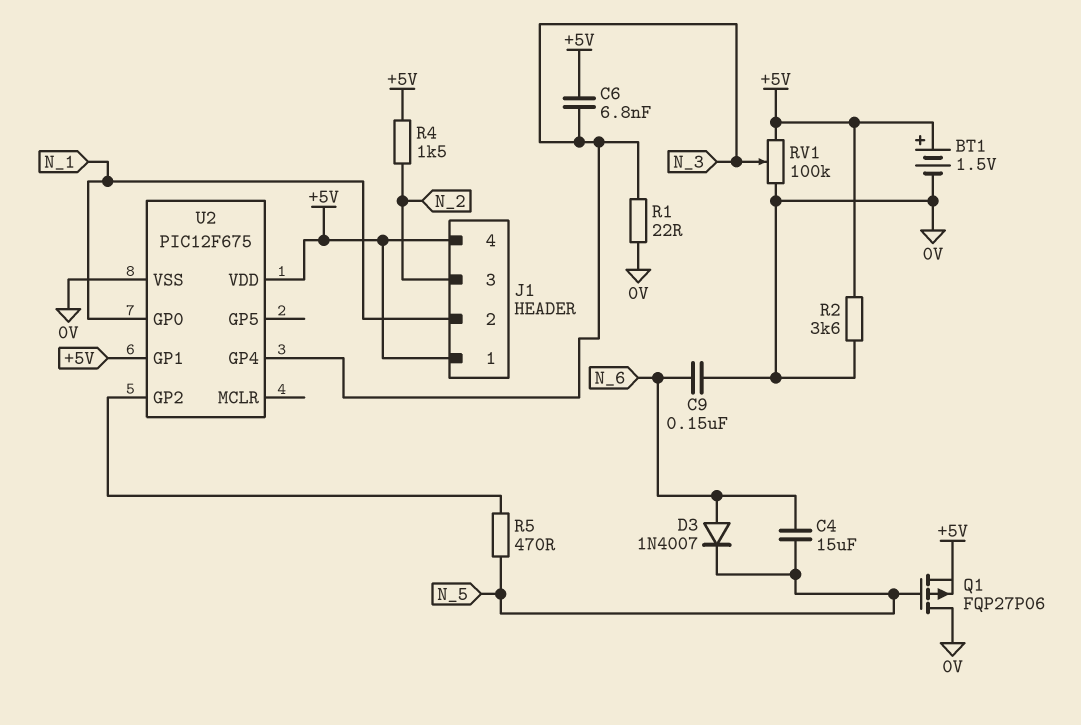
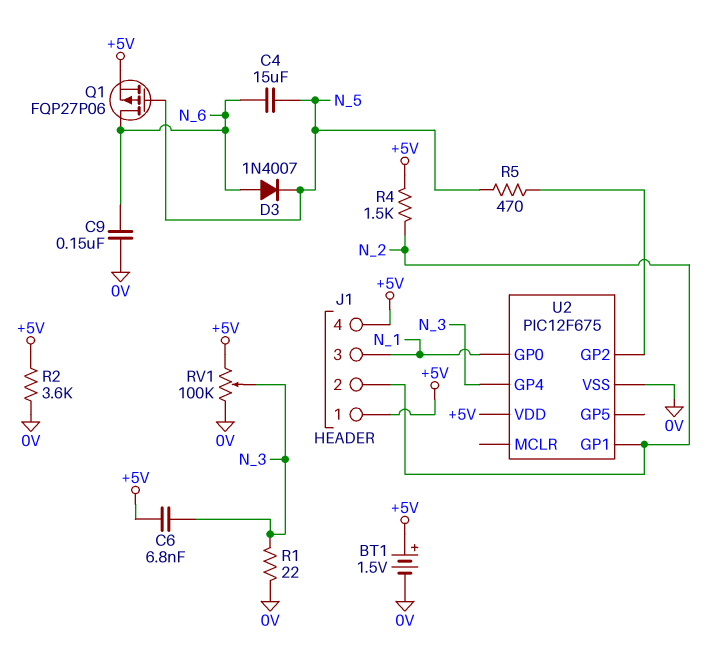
J1 pin 2: N_1 -> N_2
J1 pin 3: N_2 -> N_1
Q1: PMOS FQP27P06 (G N_5, D 0V, S +5V) -> PMOS FQP27P06 (G N_5, D N_6, S +5V)
U2 pin GP1: +5V -> N_2

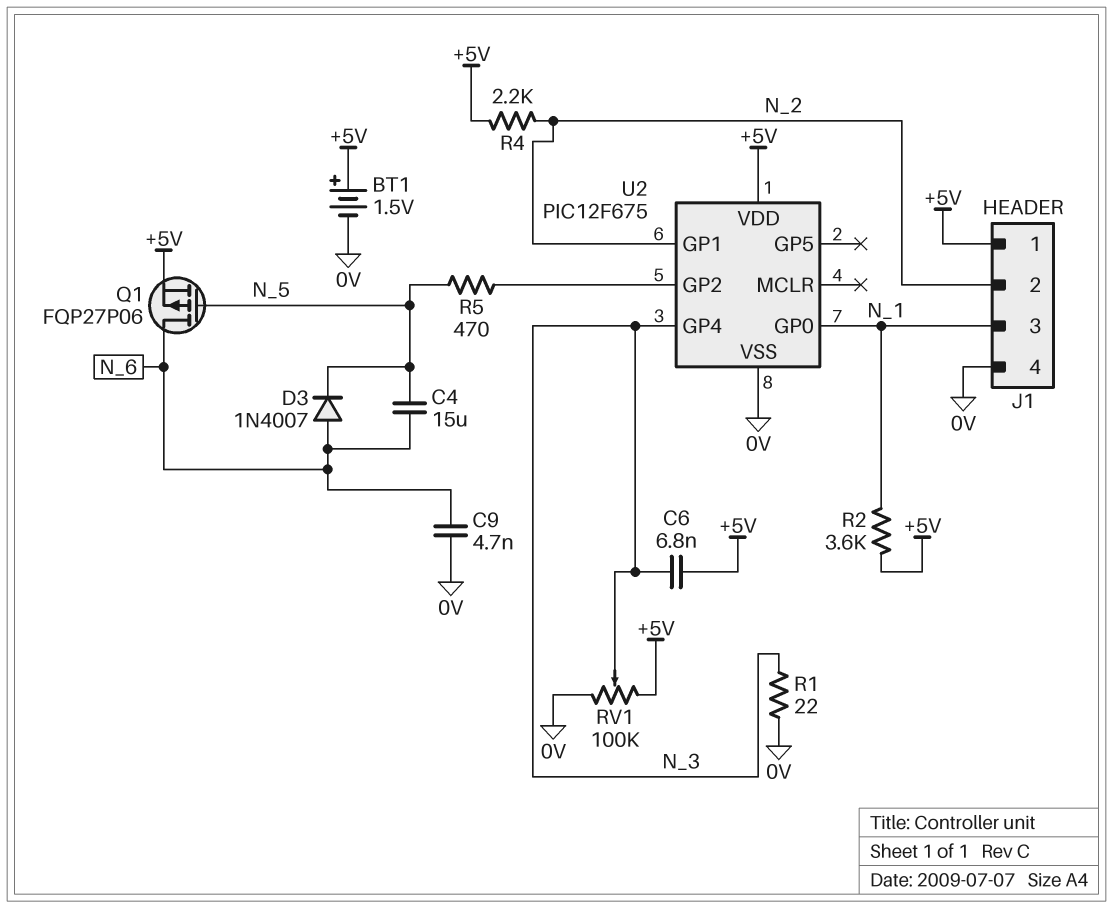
C9: 150nF (0V, N_6) -> 4.7nF (0V, N_6)
J1 pin 4: +5V -> 0V
R2: 3.6k (+5V, 0V) -> 3.6k (+5V, N_1)
R4: 1.5k (+5V, N_2) -> 2.2k (+5V, N_2)

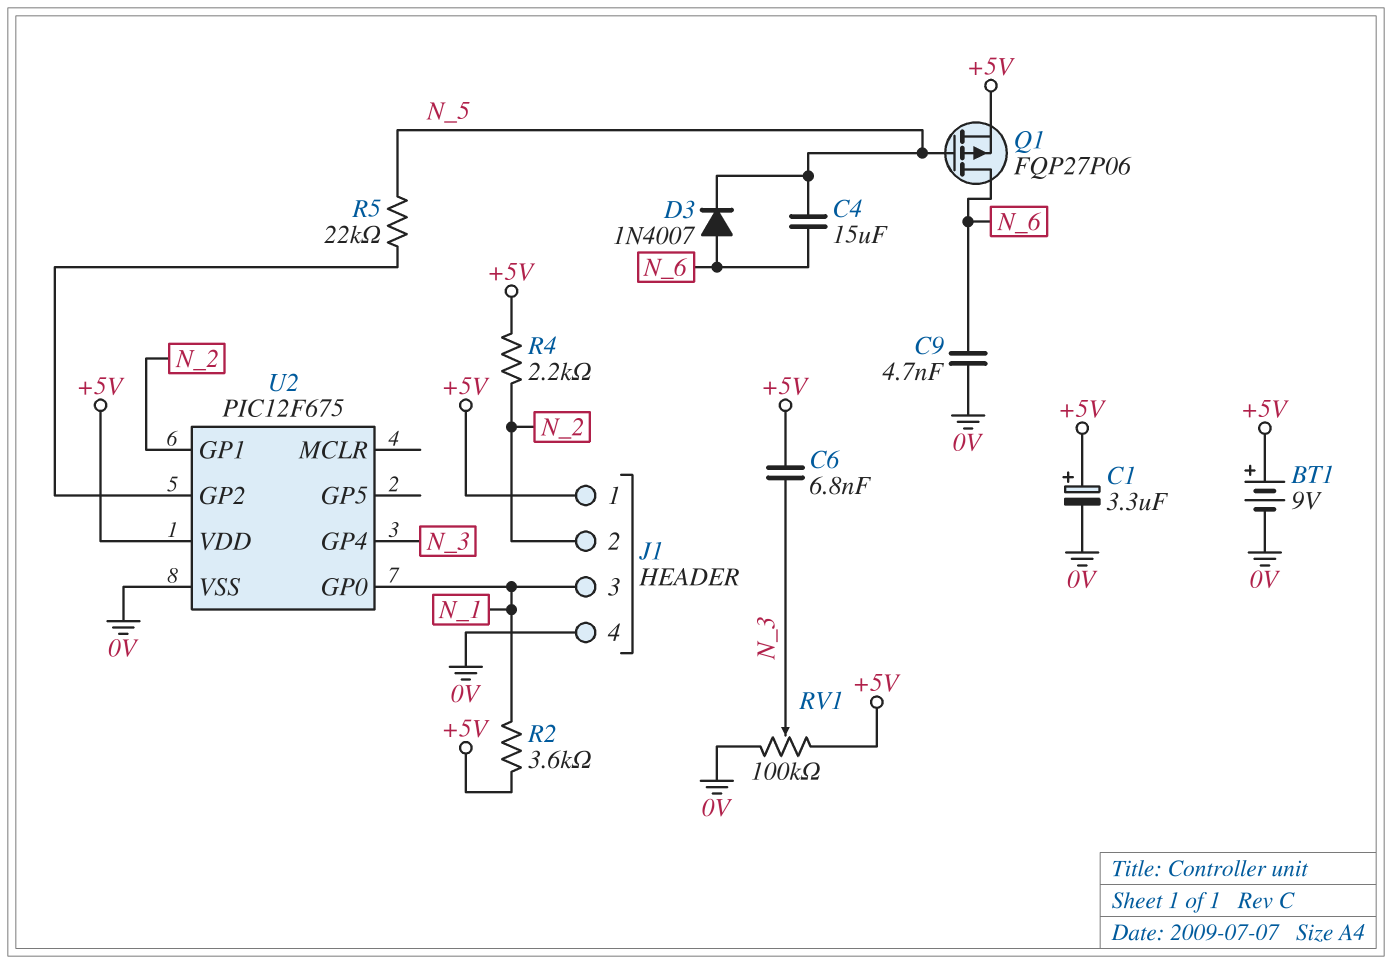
BT1: 1.5V (plus +5V, minus 0V) -> 9V (plus +5V, minus 0V)
C1: none -> 3.3uF (plus +5V, minus 0V)
R1: 22 (0V, N_3) -> none
R5: 470 (N_5, U2/GP2) -> 22k (N_5, U2/GP2)

